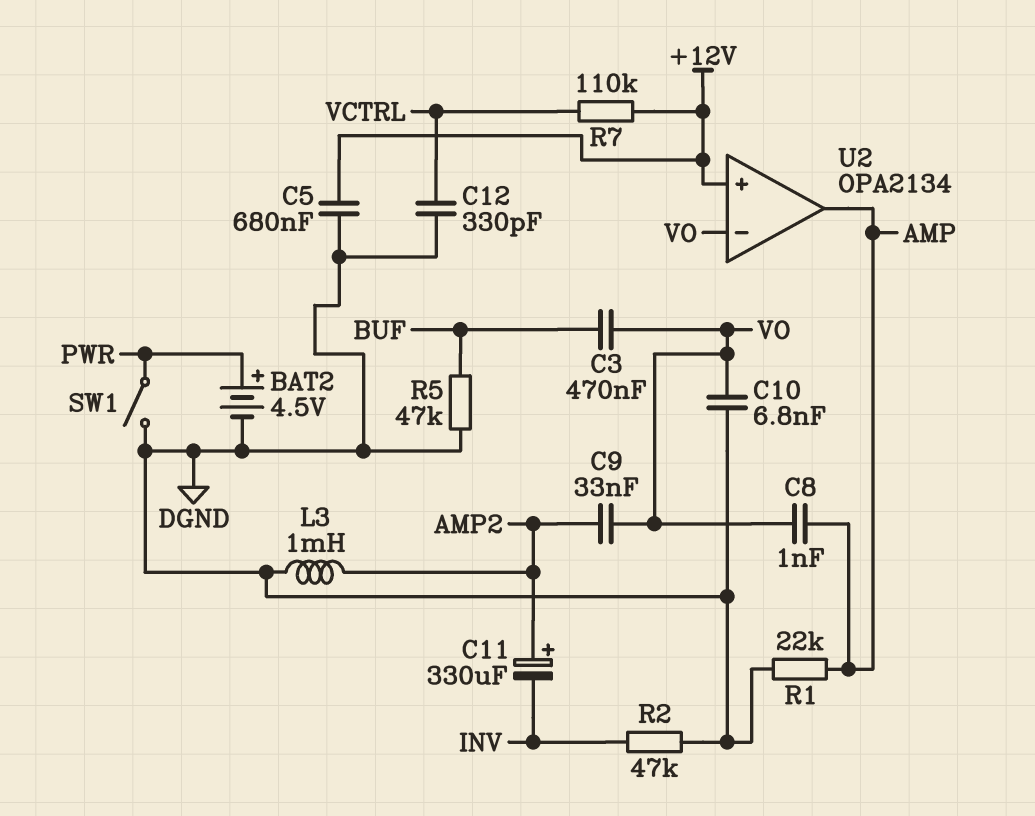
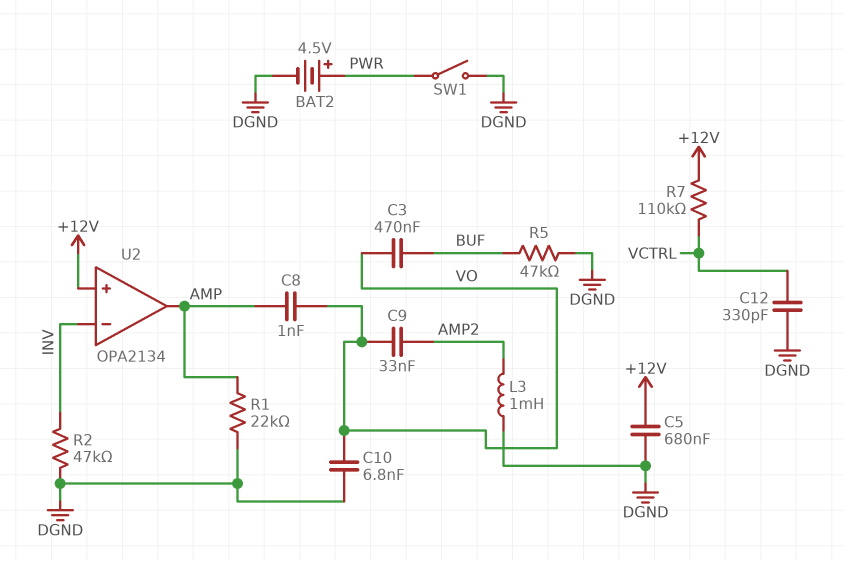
C11: 330uF (plus AMP2, minus INV) -> none
U2 pin in-: VO -> INV

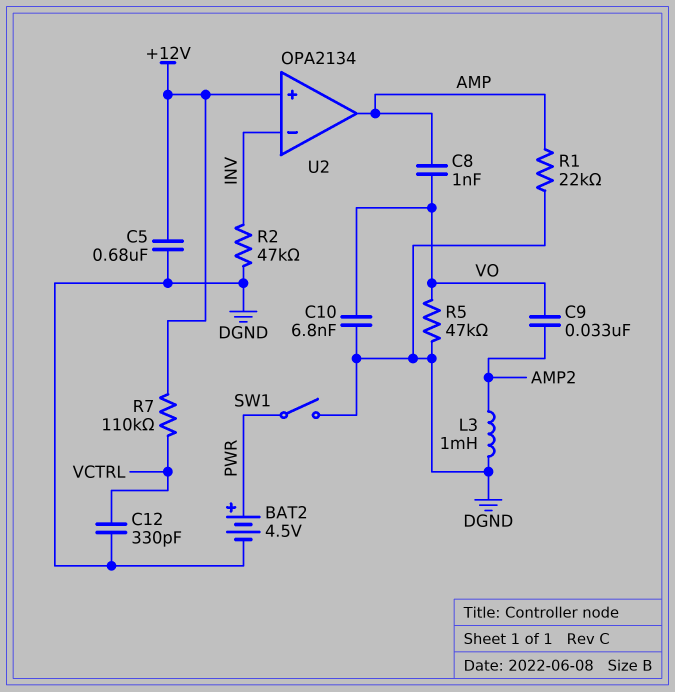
C3: 470nF (BUF, VO) -> none
R5: 47k (BUF, DGND) -> 47k (DGND, VO)

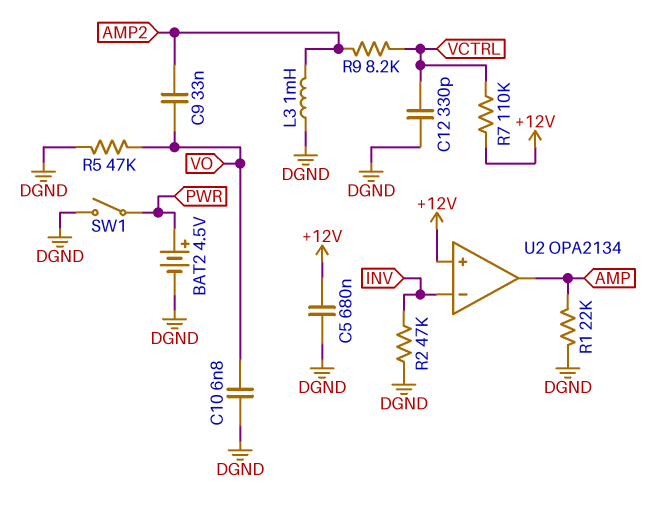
C8: 1nF (AMP, VO) -> none
R9: none -> 8.2k (AMP2, VCTRL)

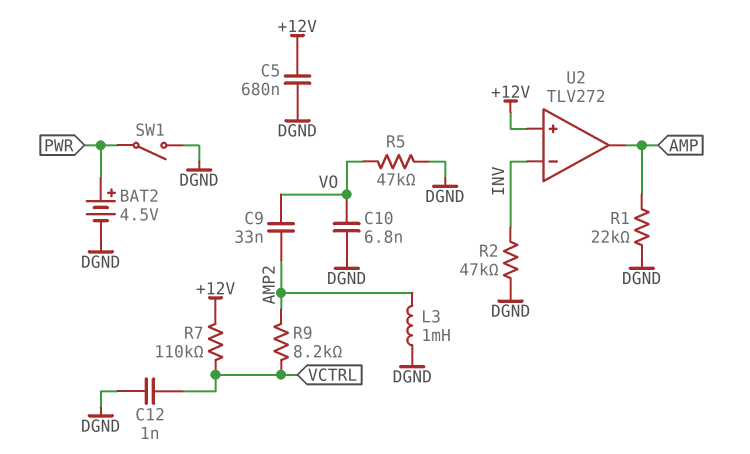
C12: 330pF (DGND, VCTRL) -> 1nF (DGND, VCTRL)
U2: OPA2134 -> TLV272

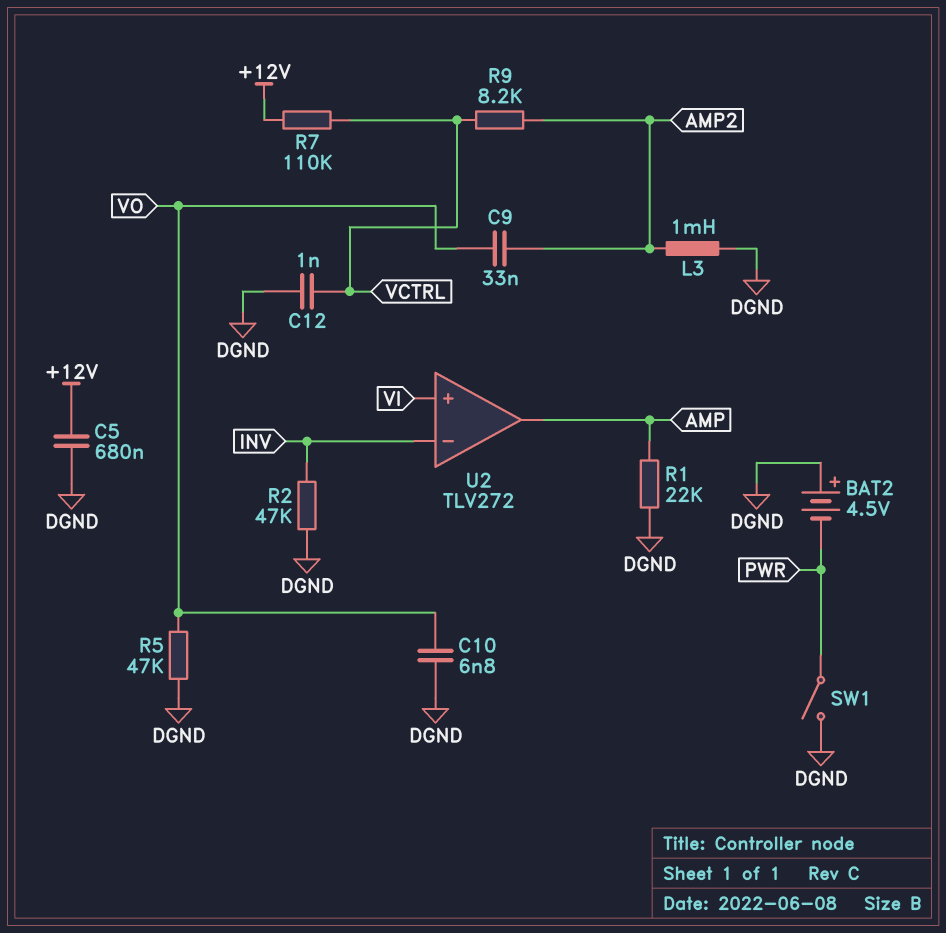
BAT2: 4.5V (plus PWR, minus DGND) -> 4.5V (plus DGND, minus PWR)
U2 pin in+: +12V -> VI

